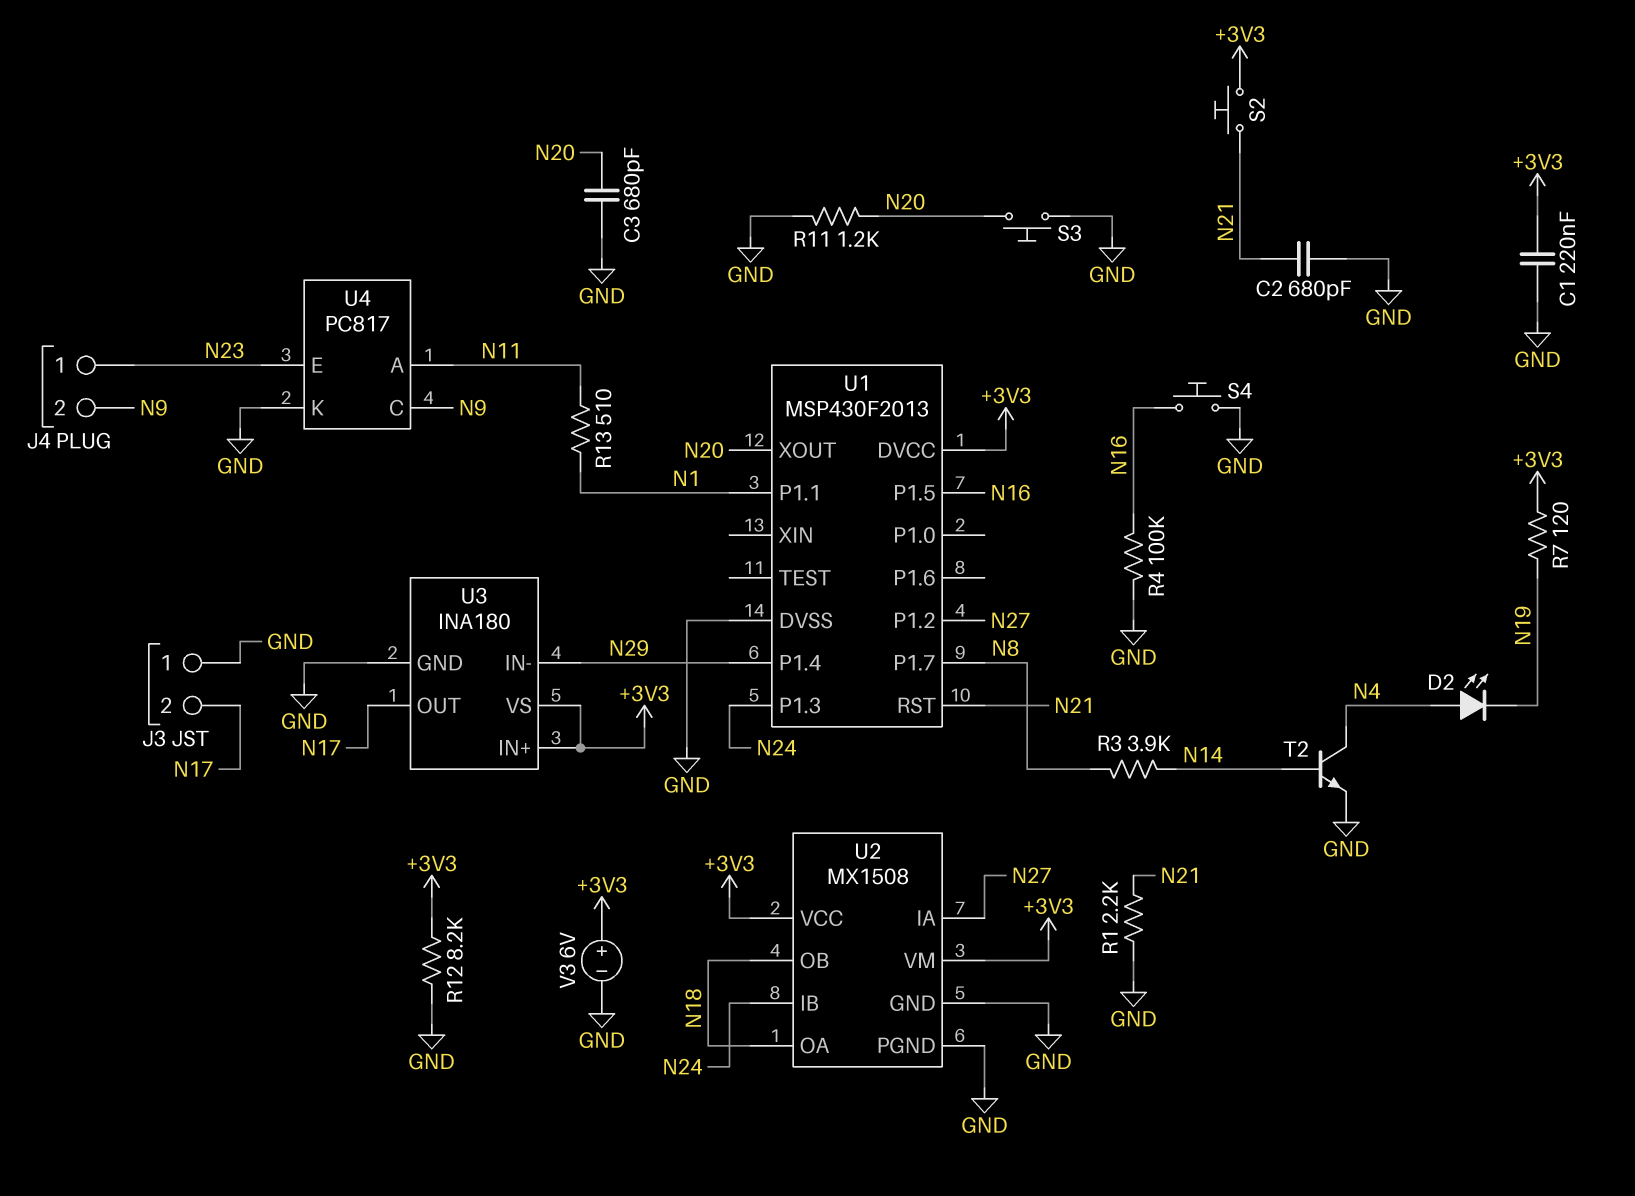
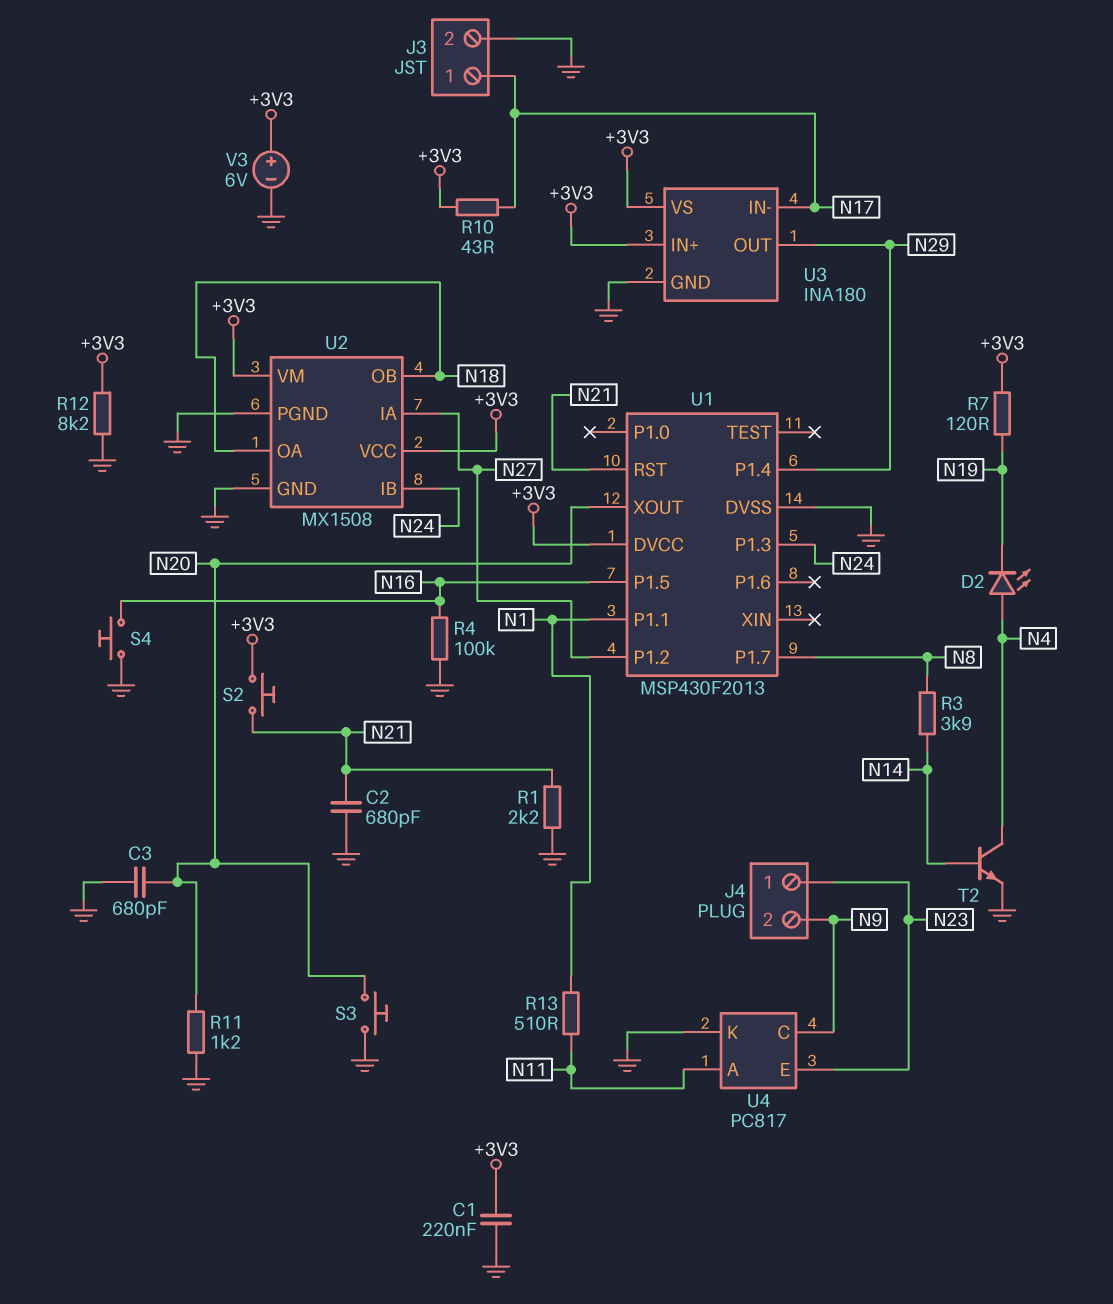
J3 pin 1: GND -> N17
J3 pin 2: N17 -> GND
R10: none -> 43 (+3V3, N17)
U3 pin IN-: N29 -> N17
U3 pin OUT: N17 -> N29

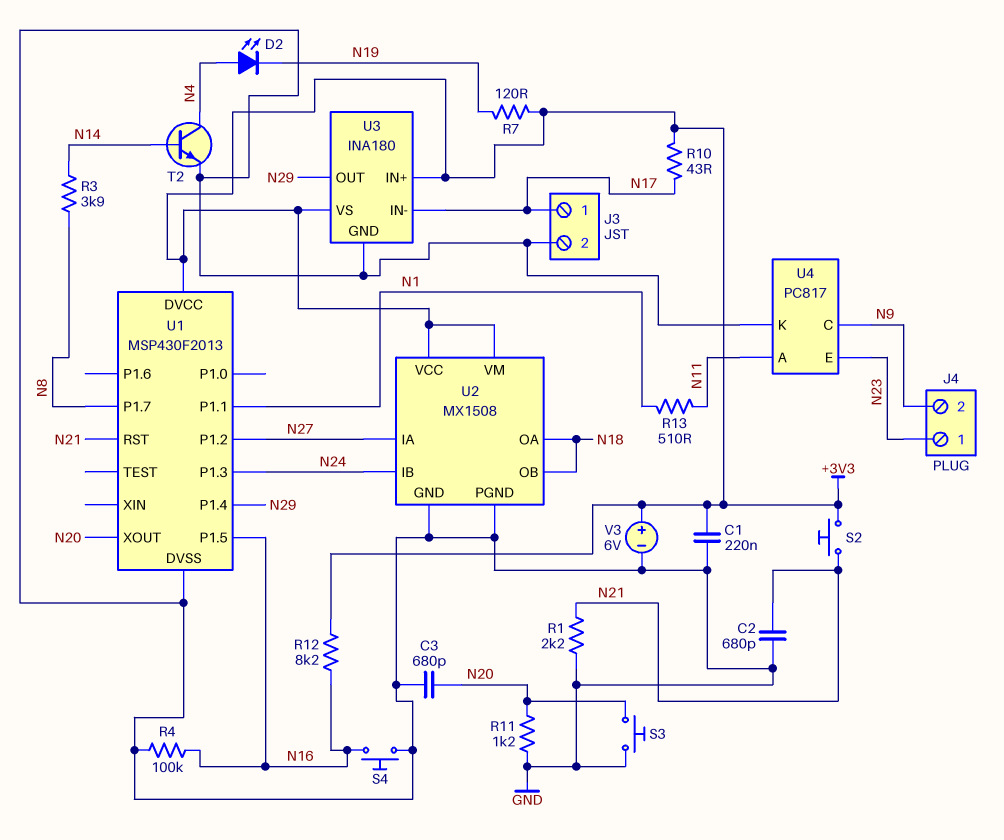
R12: 8.2k (+3V3, GND) -> 8.2k (+3V3, N16)

